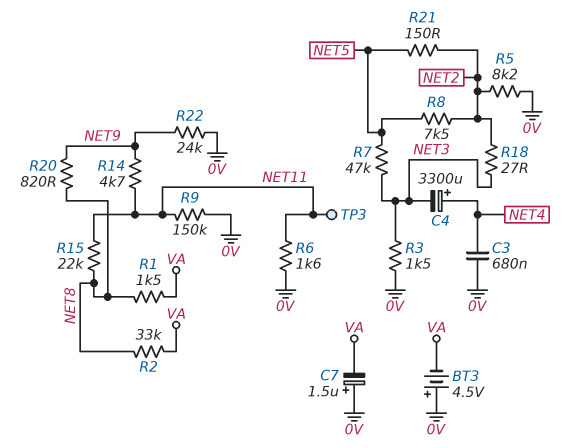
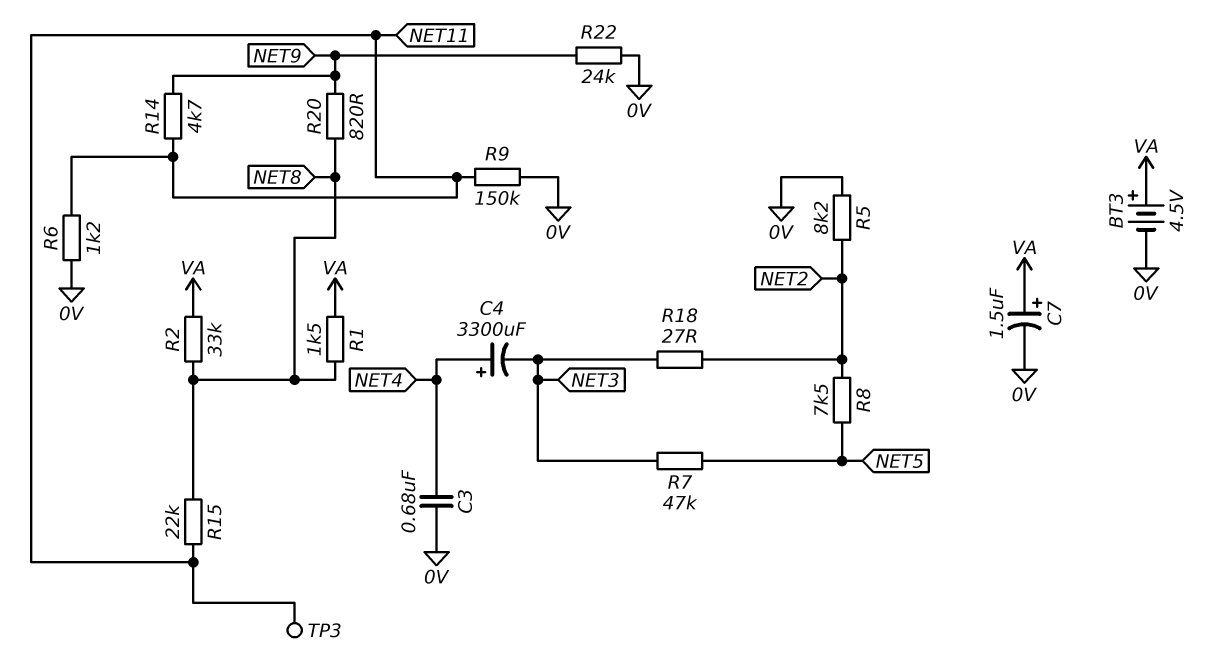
BT3: 4.5V (plus 0V, minus VA) -> 4.5V (plus VA, minus 0V)
C7: 1.5uF (plus 0V, minus VA) -> 1.5uF (plus VA, minus 0V)
R3: 1.5k (0V, NET3) -> none
R6: 1.6k (0V, NET11) -> 1.2k (0V, NET11)
R21: 150 (NET2, NET5) -> none

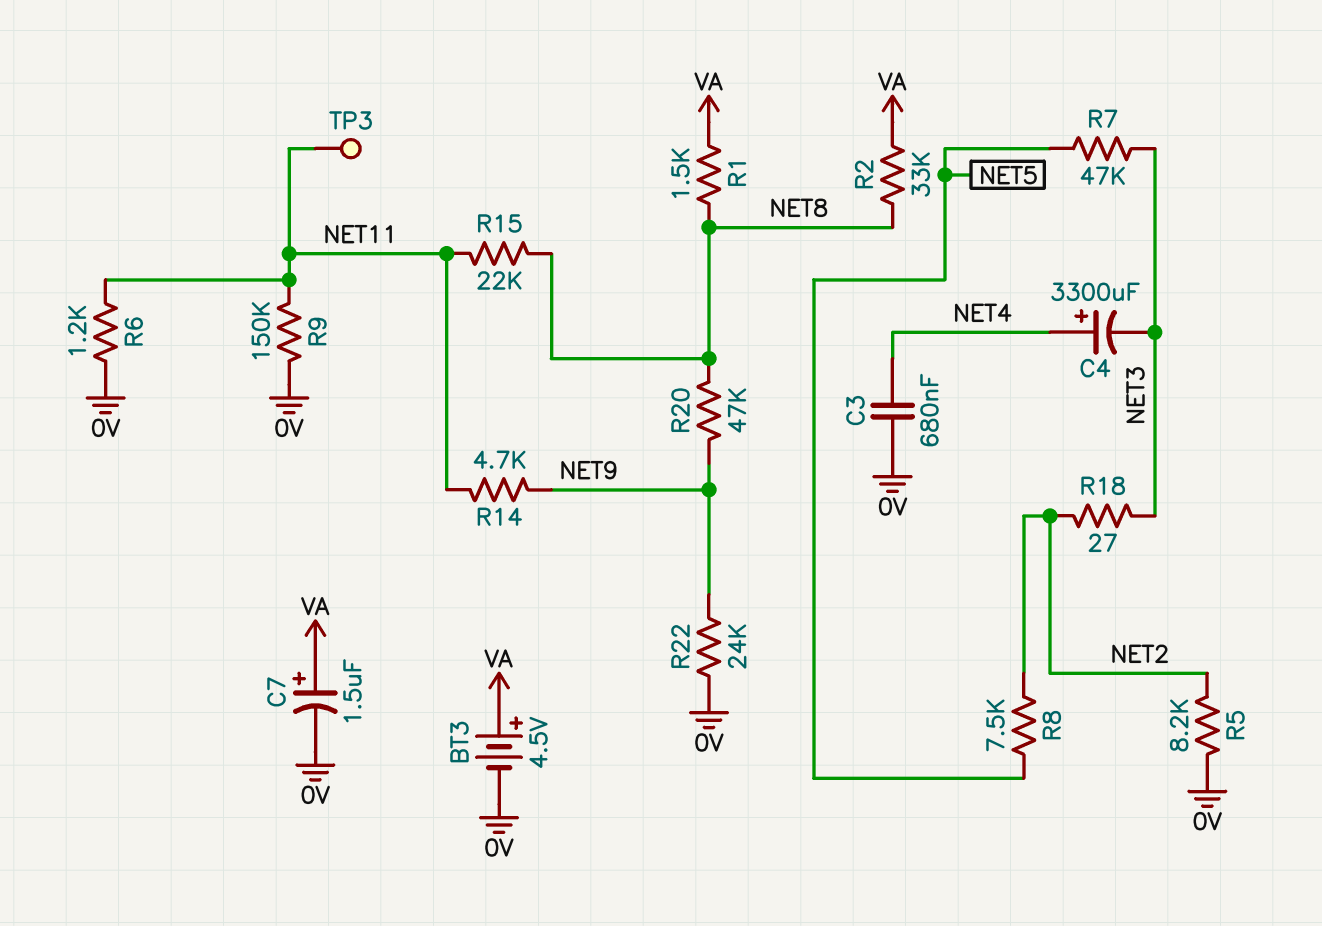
R20: 820 (NET8, NET9) -> 47k (NET8, NET9)

